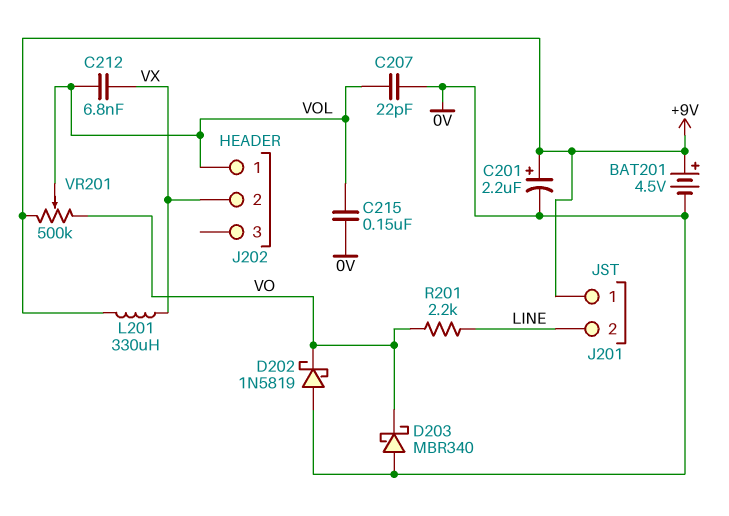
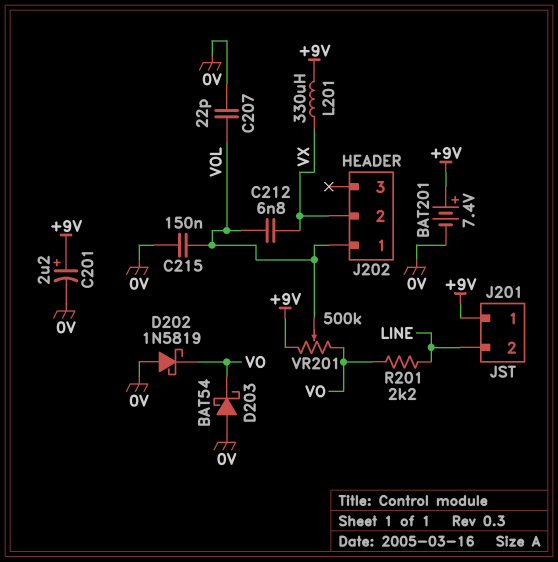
BAT201: 4.5V (plus +9V, minus 0V) -> 7.4V (plus +9V, minus 0V)
D203: schottky MBR340 (A 0V, K VO) -> schottky BAT54 (A 0V, K VO)

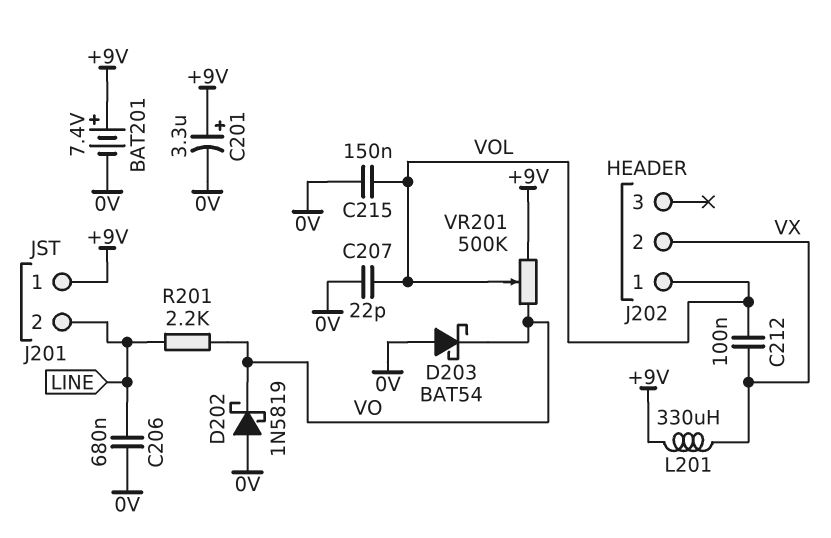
C201: 2.2uF (plus +9V, minus 0V) -> 3.3uF (plus +9V, minus 0V)
C206: none -> 680nF (0V, LINE)
C212: 6.8nF (VOL, VX) -> 100nF (VOL, VX)

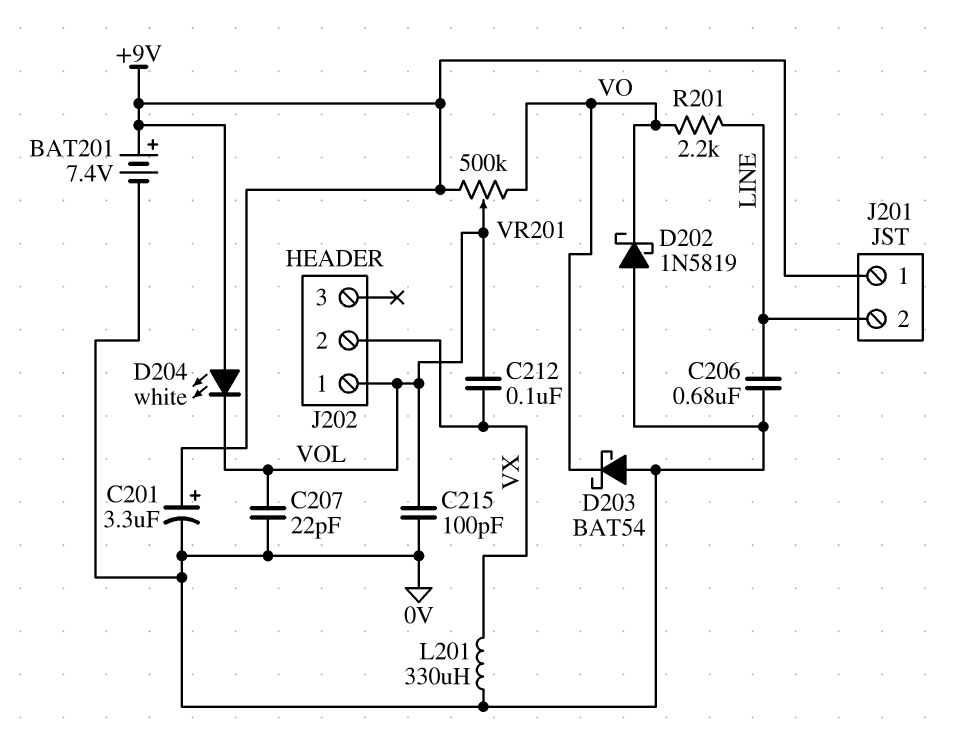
C215: 150nF (0V, VOL) -> 100pF (0V, VOL)
D204: none -> LED white (A +9V, K VOL)
L201: 330uH (+9V, VX) -> 330uH (0V, VX)

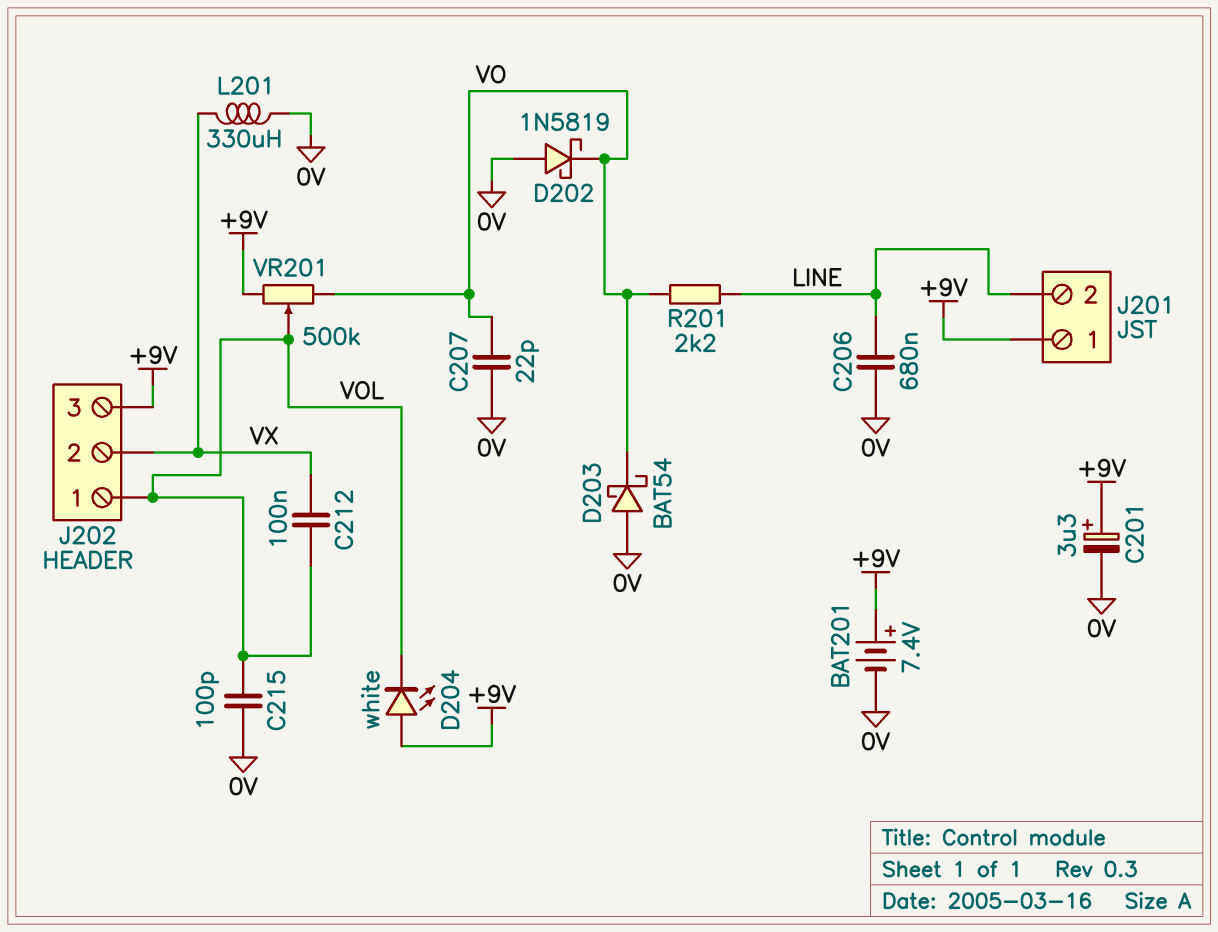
C207: 22pF (0V, VOL) -> 22pF (0V, VO)
J202 pin 3: none -> +9V

